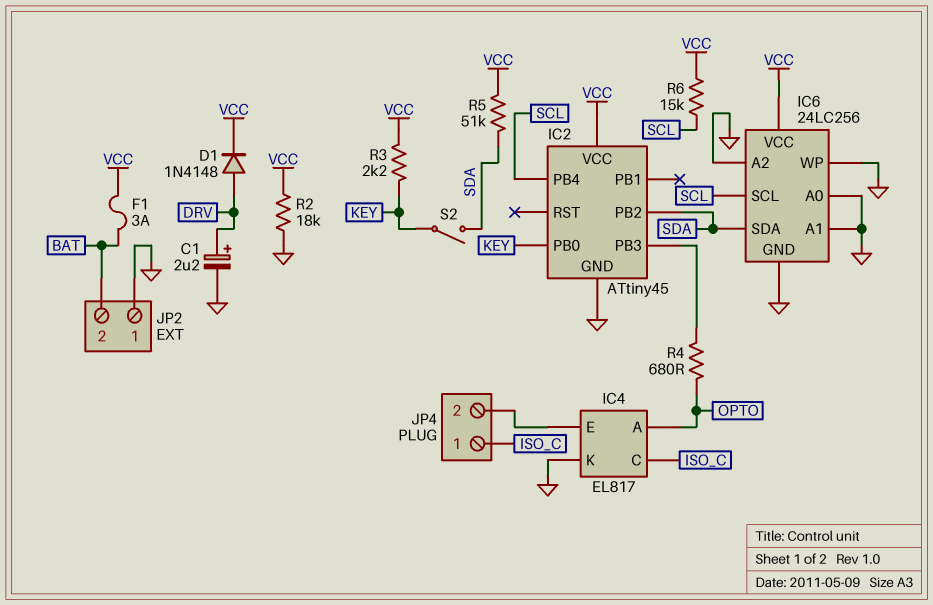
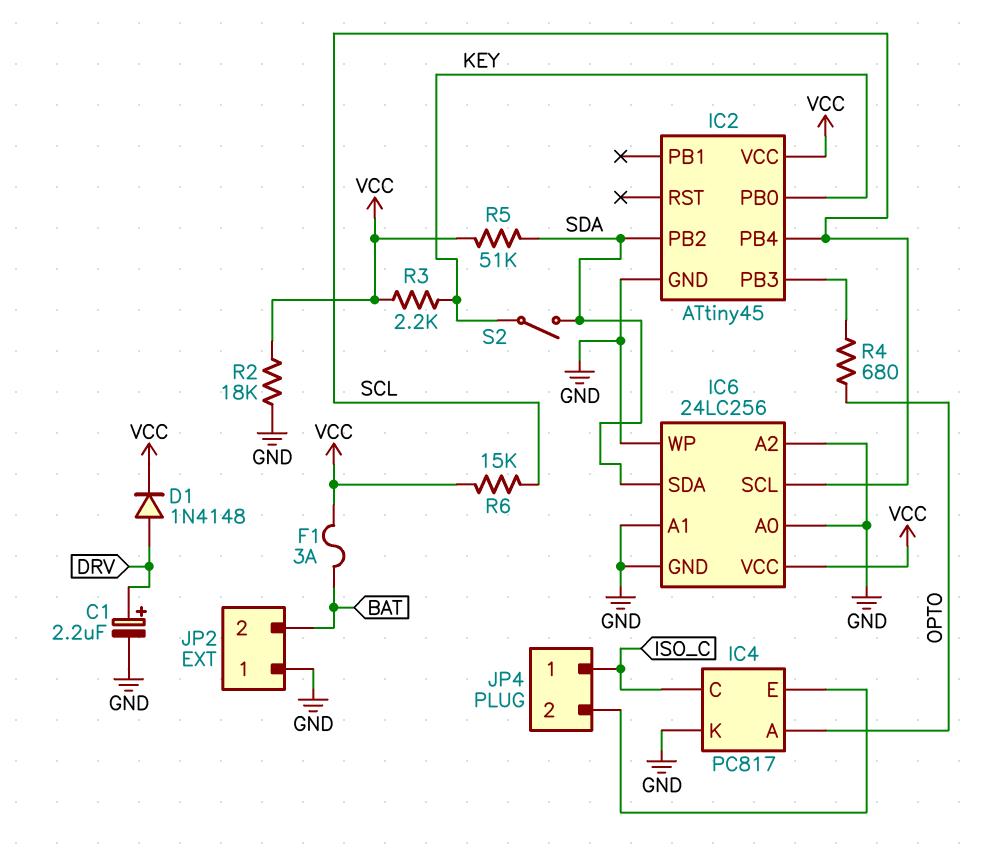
IC4: EL817 -> PC817

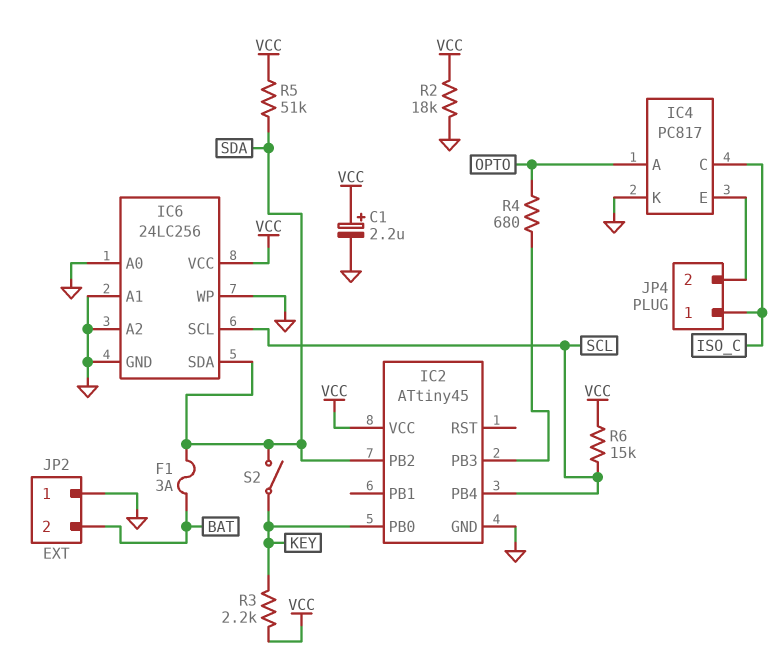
C1: 2.2uF (plus DRV, minus GND) -> 2.2uF (plus VCC, minus GND)
D1: diode 1N4148 (A DRV, K VCC) -> none
F1: 3A (BAT, VCC) -> 3A (BAT, SDA)

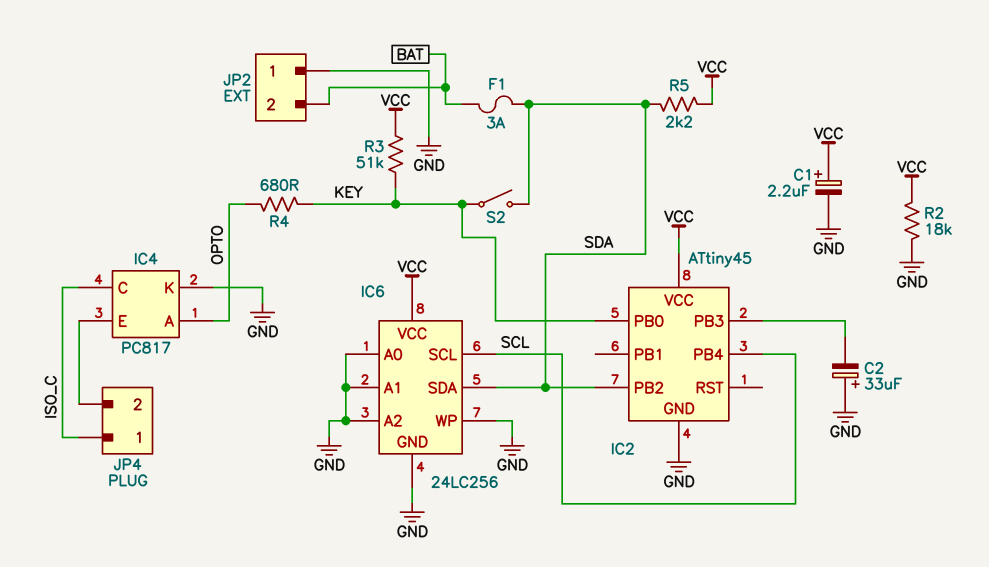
C2: none -> 33uF (plus GND, minus IC2/PB3)
R3: 2.2k (KEY, VCC) -> 51k (KEY, VCC)
R4: 680 (IC2/PB3, OPTO) -> 680 (KEY, OPTO)
R5: 51k (SDA, VCC) -> 2.2k (SDA, VCC)
R6: 15k (SCL, VCC) -> none

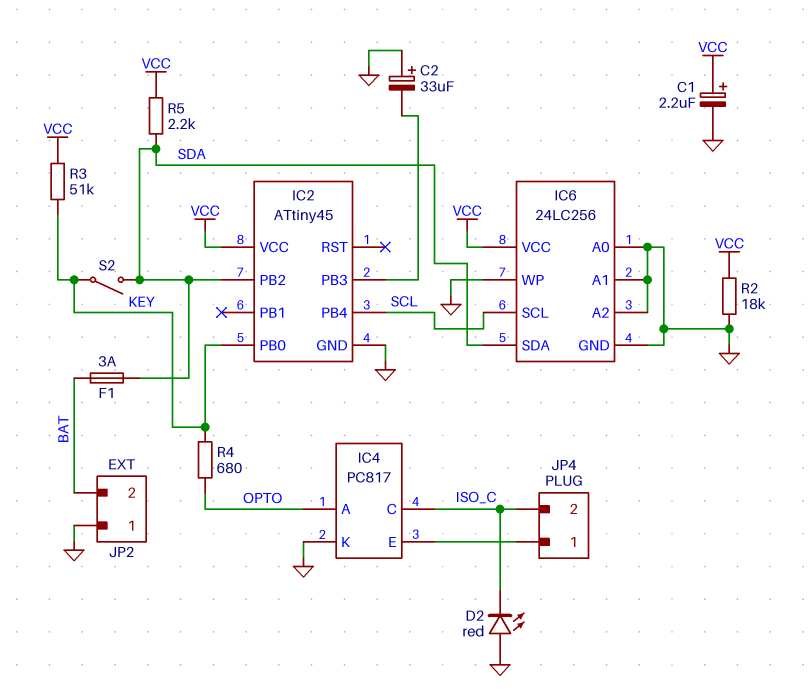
D2: none -> LED red (A GND, K ISO_C)
JP4 pin 1: ISO_C -> IC4/E
JP4 pin 2: IC4/E -> ISO_C

